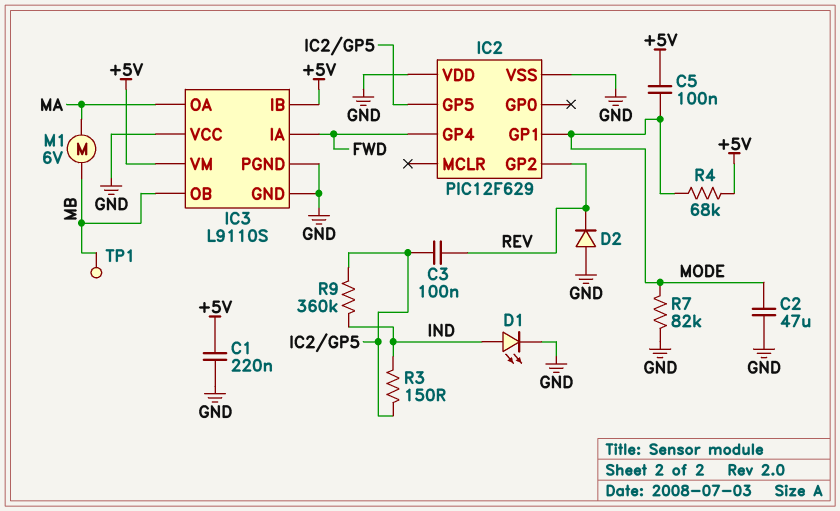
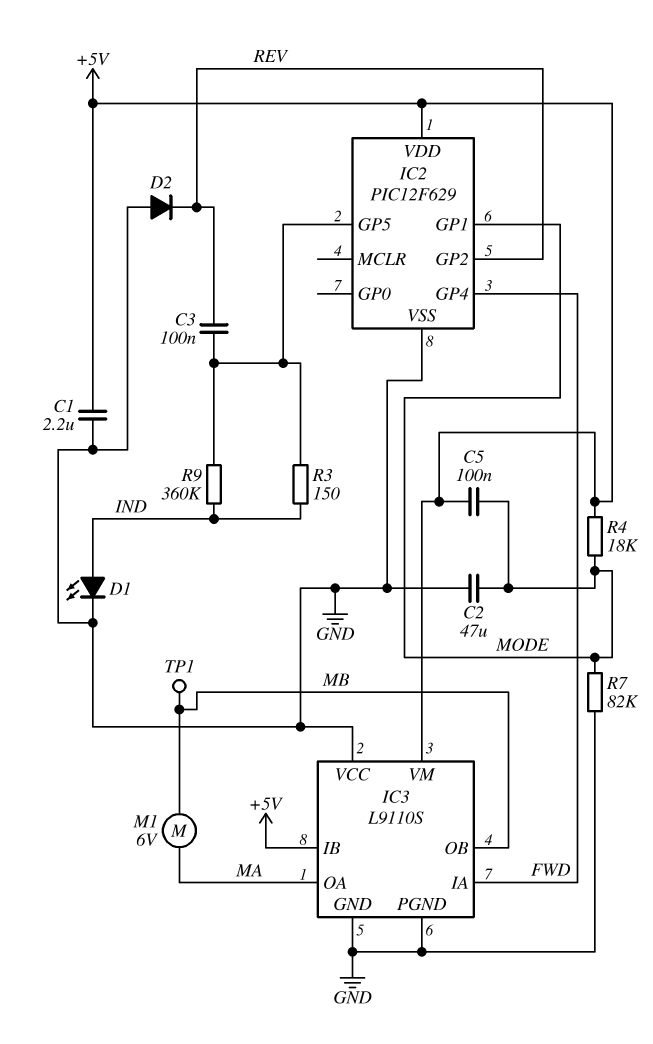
C1: 220nF (+5V, GND) -> 2.2uF (+5V, GND)
IC2 pin VDD: GND -> +5V
R4: 68k (+5V, MODE) -> 18k (+5V, MODE)

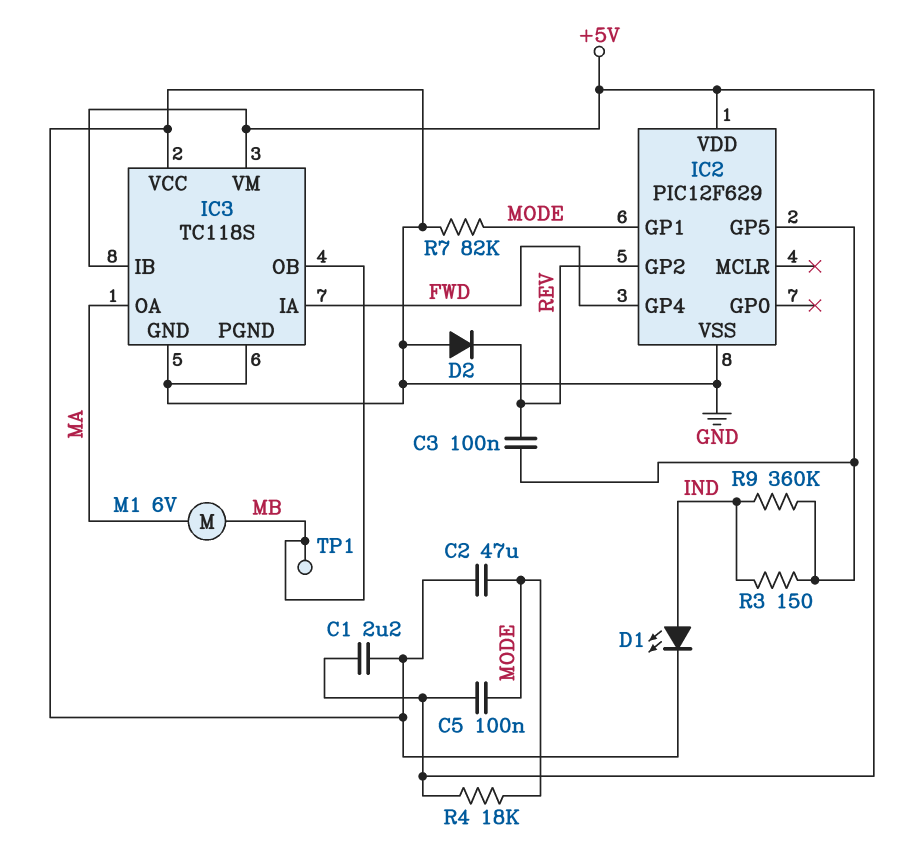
IC3: L9110S -> TC118S

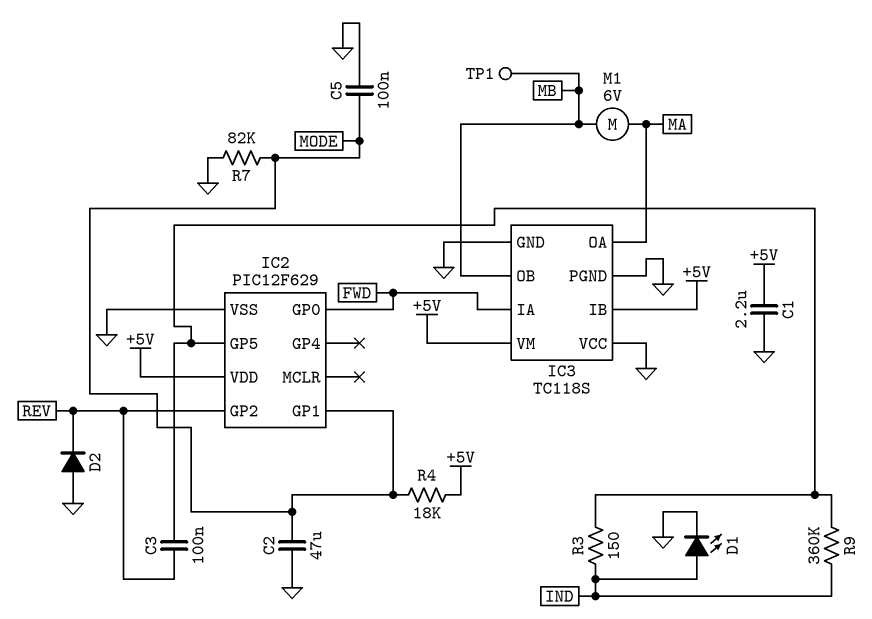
C5: 100nF (+5V, MODE) -> 100nF (GND, MODE)
IC2 pin GP0: none -> FWD
IC2 pin GP4: FWD -> none

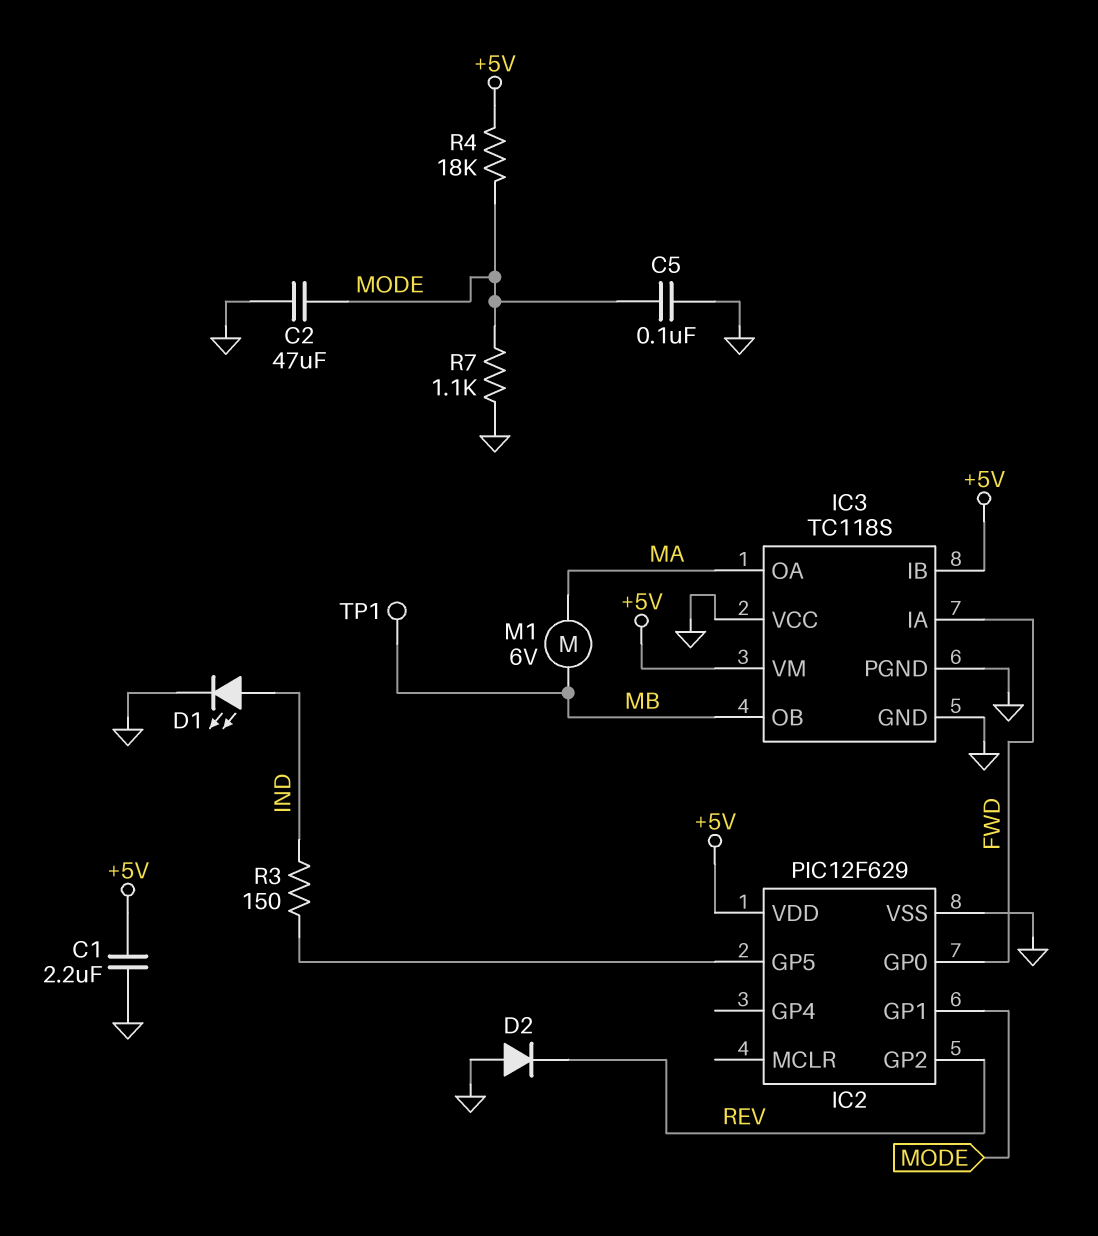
C3: 100nF (IC2/GP5, REV) -> none
R7: 82k (GND, MODE) -> 1.1k (GND, MODE)
R9: 360k (IC2/GP5, IND) -> none

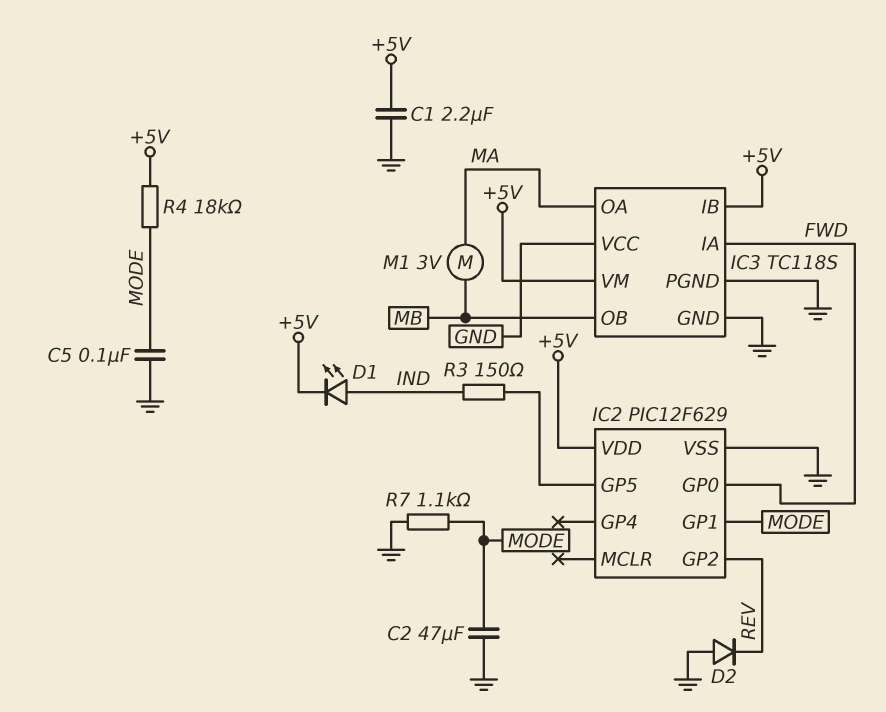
D1: LED (A IND, K GND) -> LED (A IND, K +5V)
M1: motor 6V (MA, MB) -> motor 3V (MA, MB)
TP1: test point (MB) -> none

